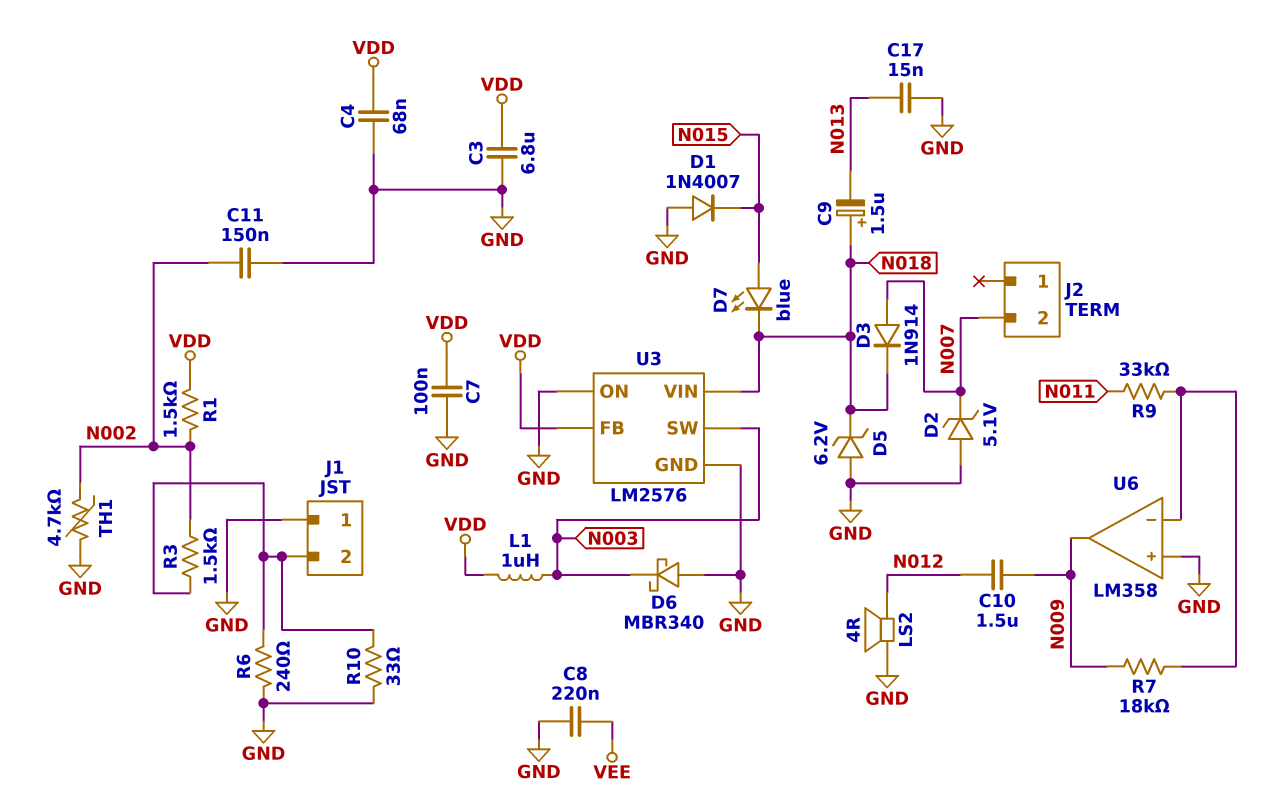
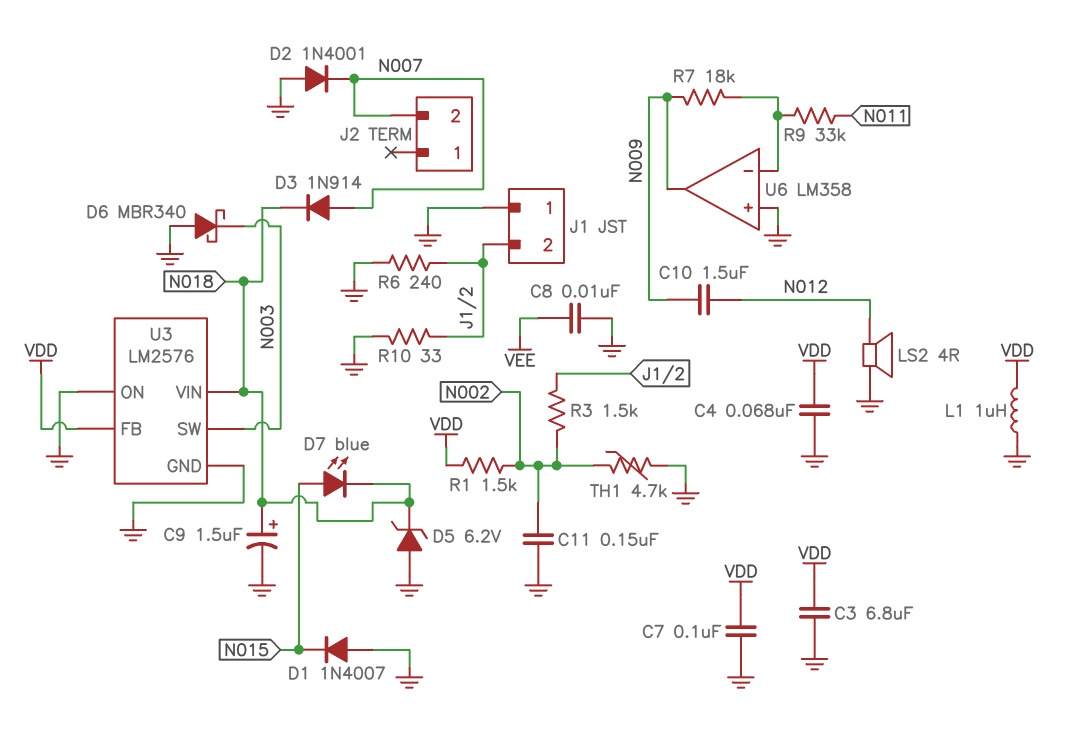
C8: 220nF (GND, VEE) -> 10nF (GND, VEE)
C9: 1.5uF (plus N018, minus N013) -> 1.5uF (plus N018, minus GND)
C17: 15nF (GND, N013) -> none
D2: zener 5.1V (A GND, K N007) -> diode 1N4001 (A GND, K N007)
L1: 1uH (N003, VDD) -> 1uH (GND, VDD)

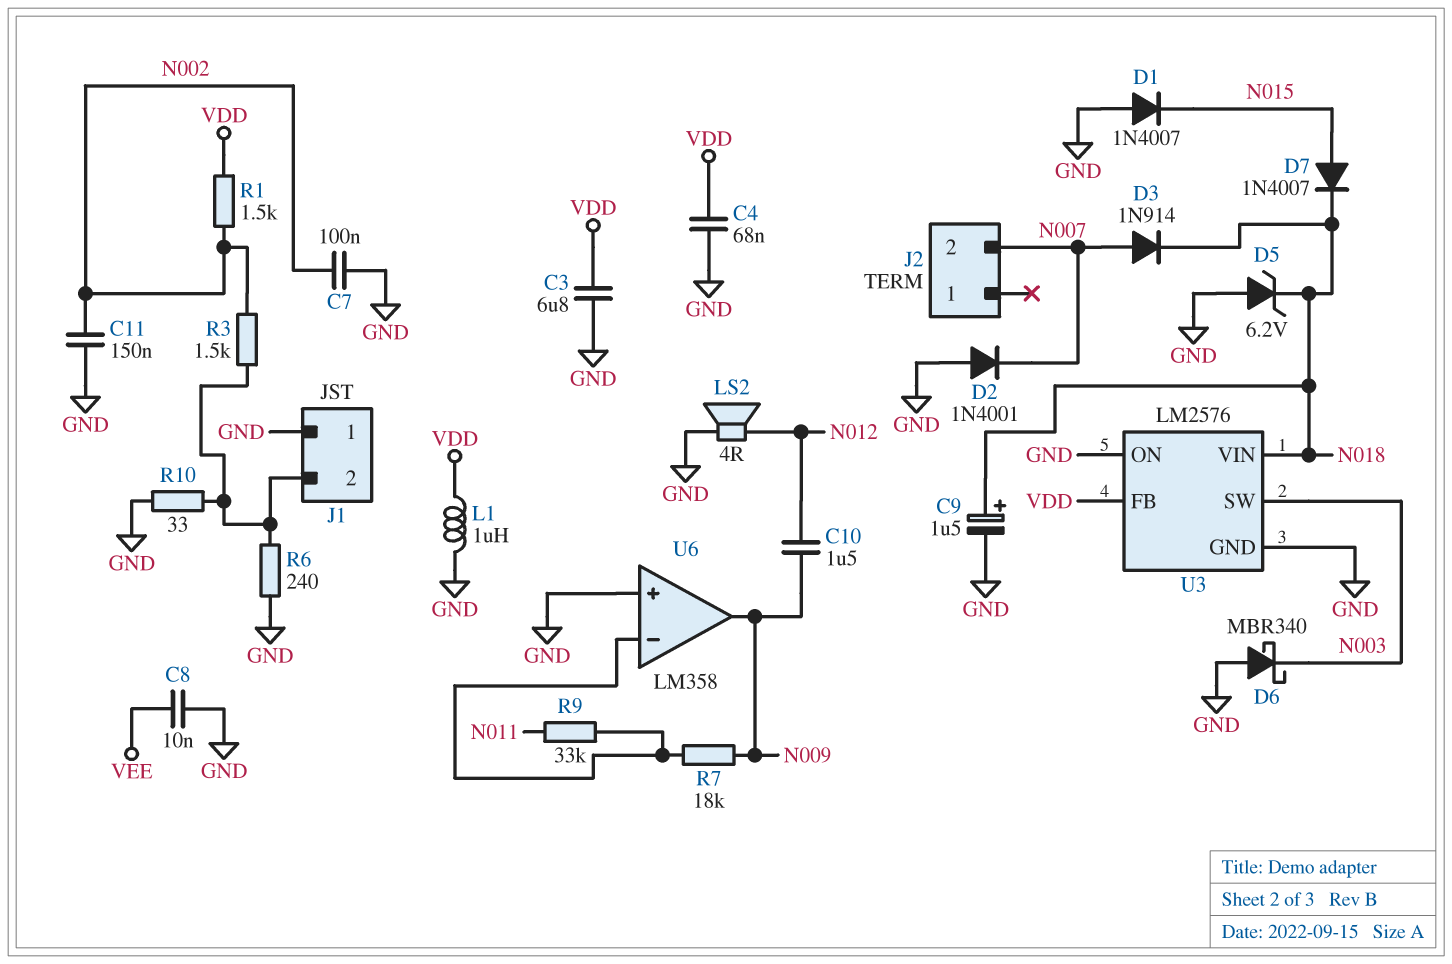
C7: 100nF (GND, VDD) -> 100nF (GND, N002)
D7: LED blue (A N015, K N018) -> diode 1N4007 (A N015, K N018)
TH1: 4.7k (GND, N002) -> none

